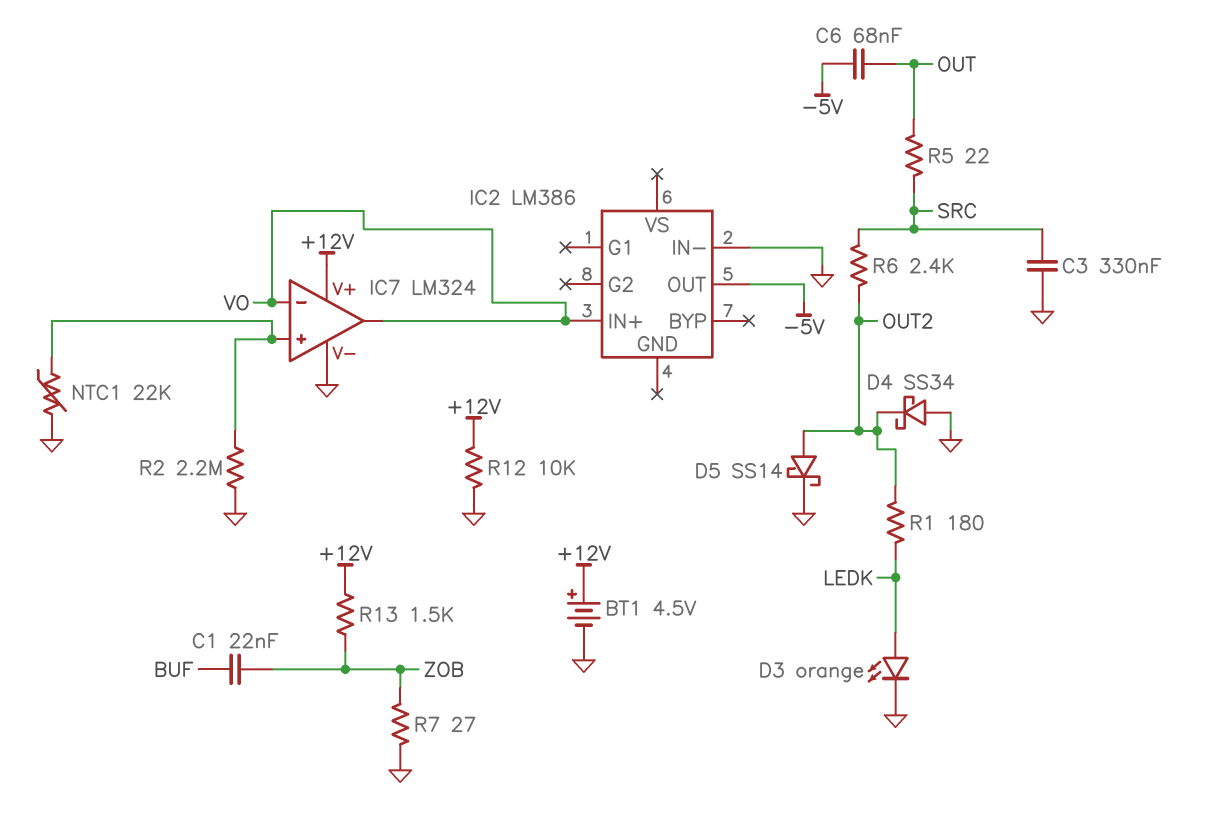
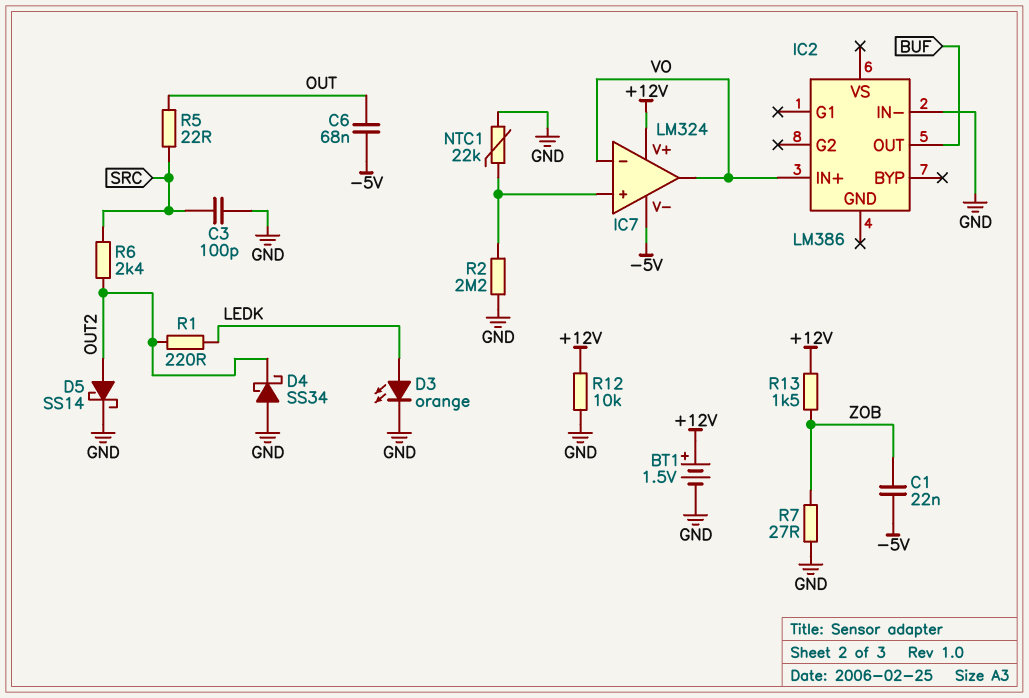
BT1: 4.5V (plus +12V, minus GND) -> 1.5V (plus +12V, minus GND)
C1: 22nF (BUF, ZOB) -> 22nF (-5V, ZOB)
C3: 330nF (GND, SRC) -> 100pF (GND, SRC)
IC2 pin OUT: -5V -> BUF
IC7 pin V-: GND -> -5V
R1: 180 (LEDK, OUT2) -> 220 (LEDK, OUT2)

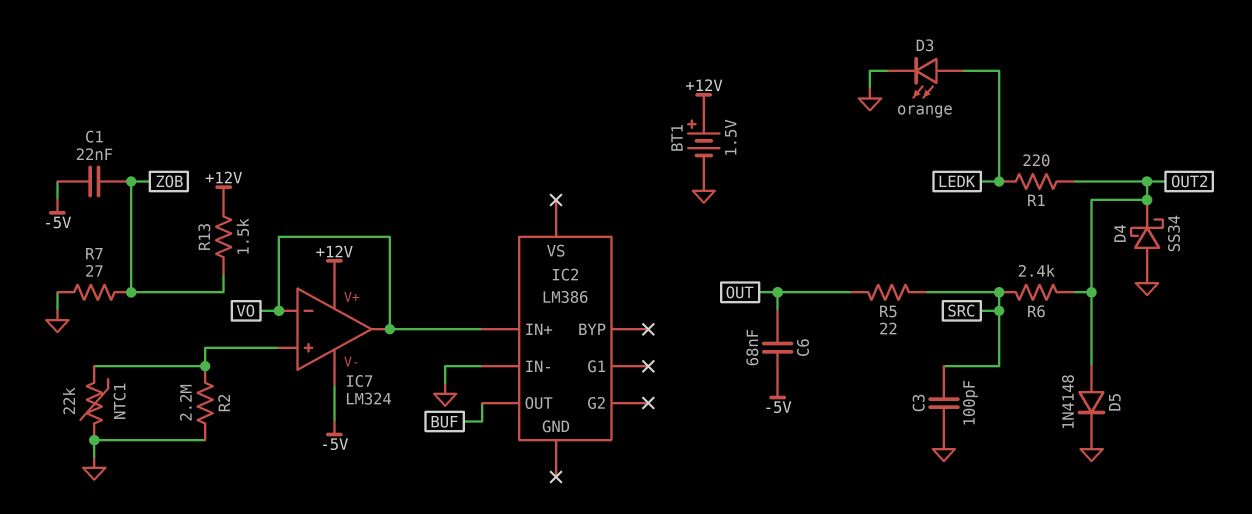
D5: schottky SS14 (A OUT2, K GND) -> diode 1N4148 (A OUT2, K GND)
R12: 10k (+12V, GND) -> none

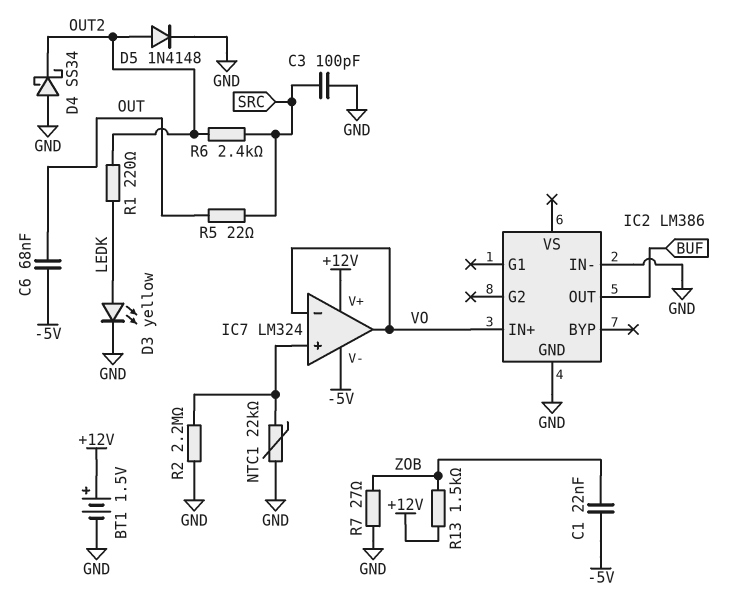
D3: LED orange (A LEDK, K GND) -> LED yellow (A LEDK, K GND)
IC2 pin GND: none -> GND

